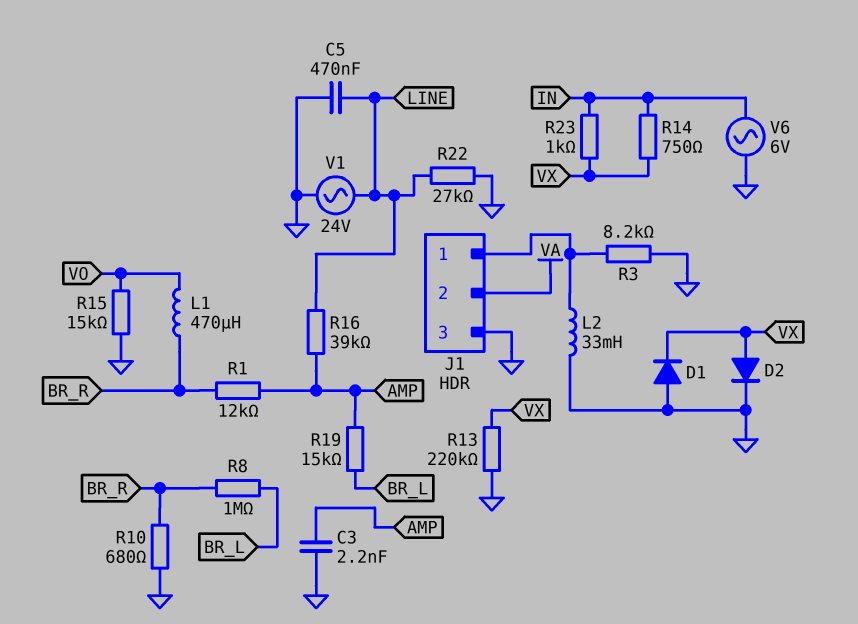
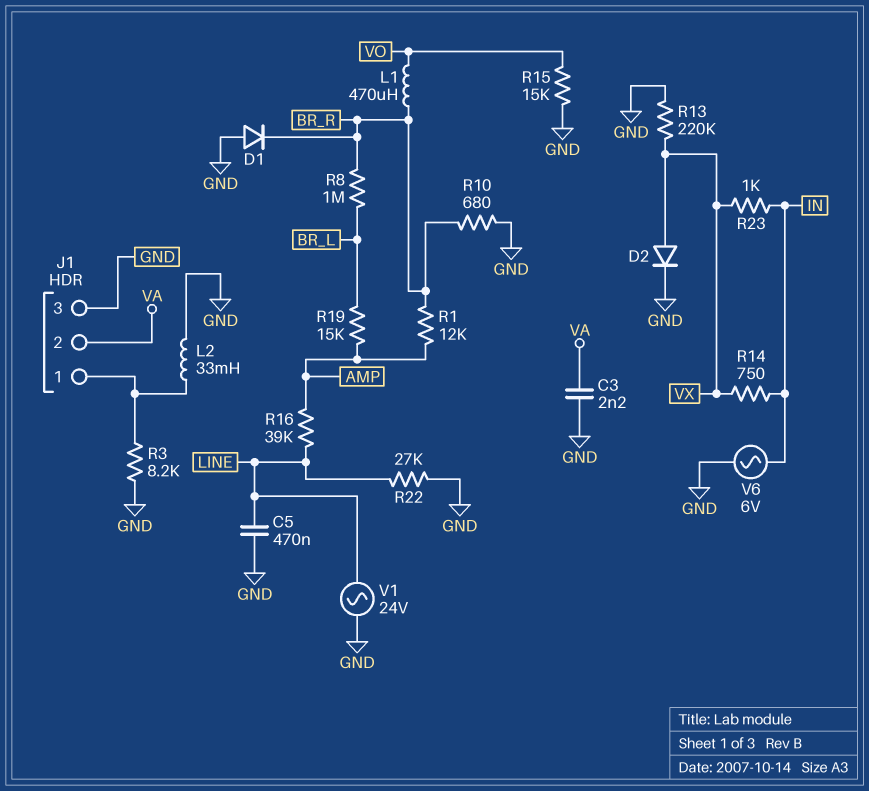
C3: 2.2nF (AMP, GND) -> 2.2nF (GND, VA)
D1: diode (A GND, K VX) -> diode (A GND, K BR_R)

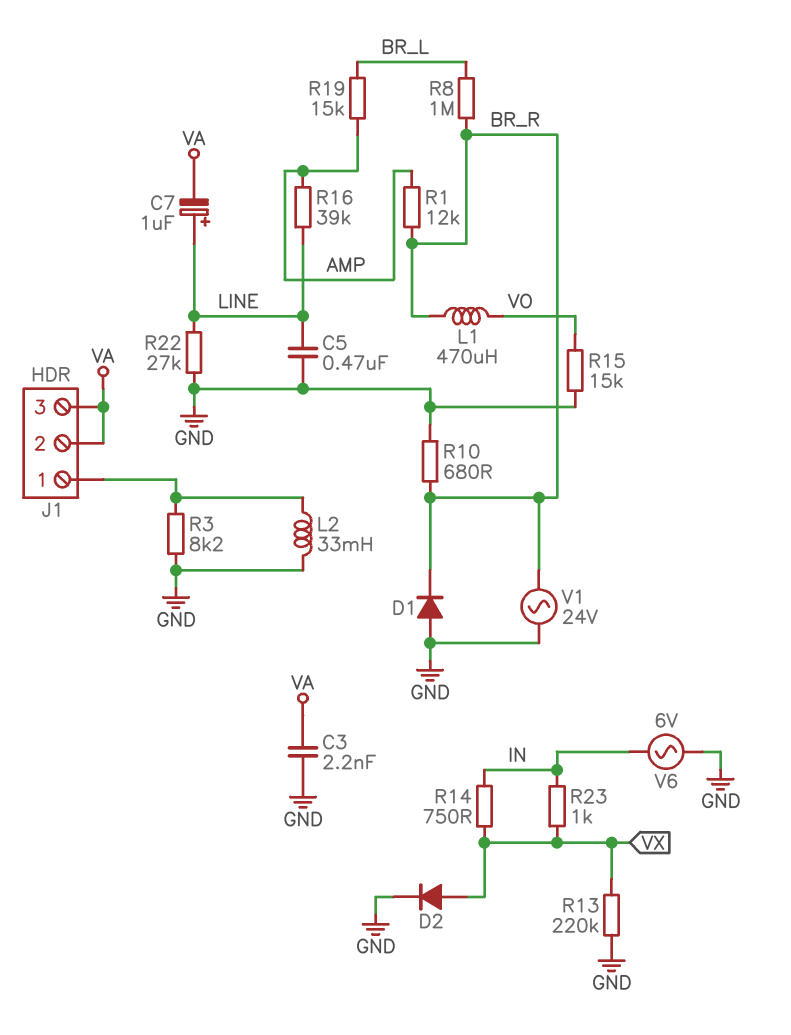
C7: none -> 1uF (plus LINE, minus VA)
J1 pin 3: GND -> VA
V1: AC 24V (GND, LINE) -> AC 24V (BR_R, GND)

